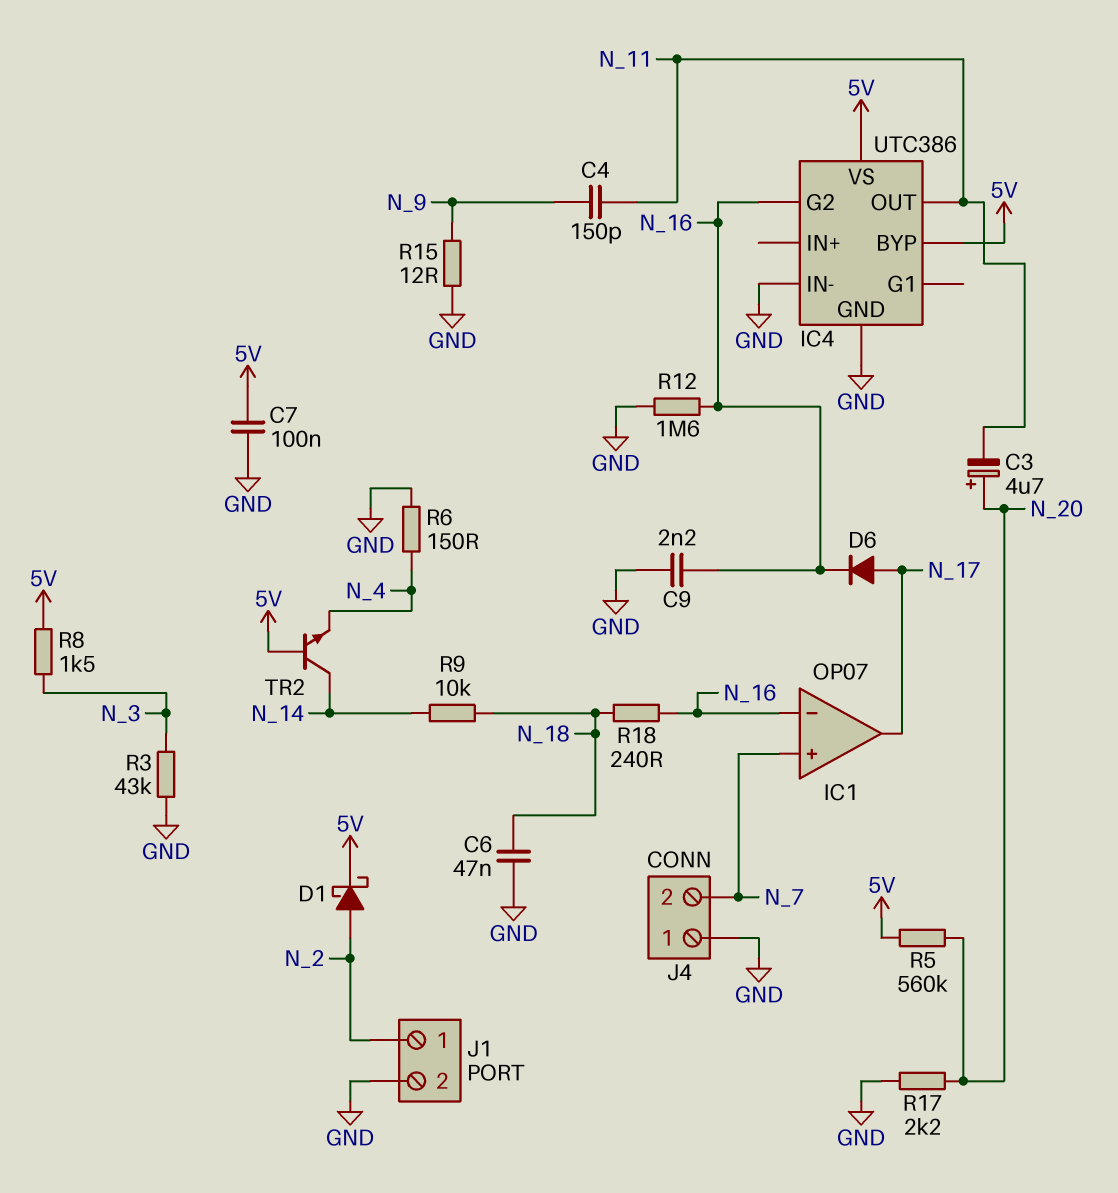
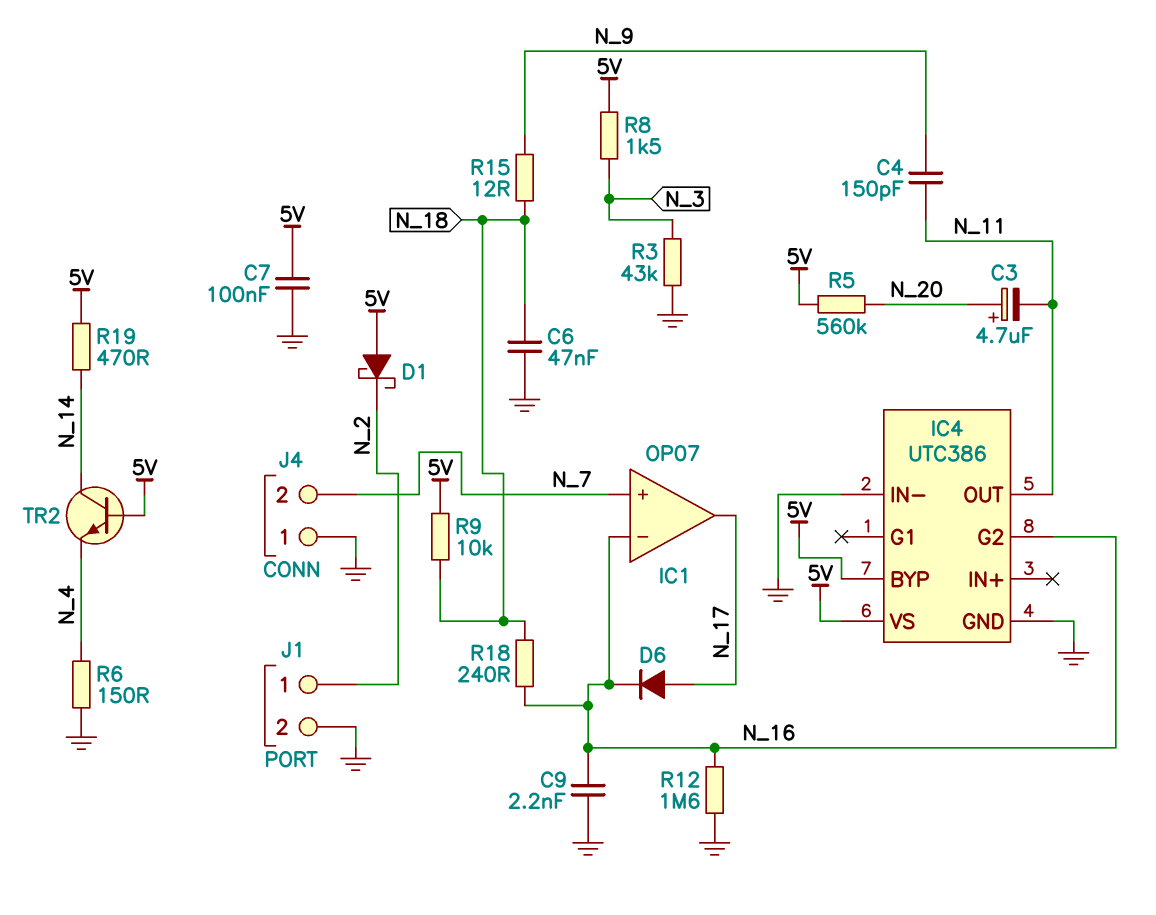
D1: schottky (A N_2, K 5V) -> schottky (A 5V, K N_2)
R9: 10k (N_14, N_18) -> 10k (5V, N_18)
R15: 12 (GND, N_9) -> 12 (N_9, N_18)
R17: 2.2k (GND, N_20) -> none
R19: none -> 470 (5V, N_14)

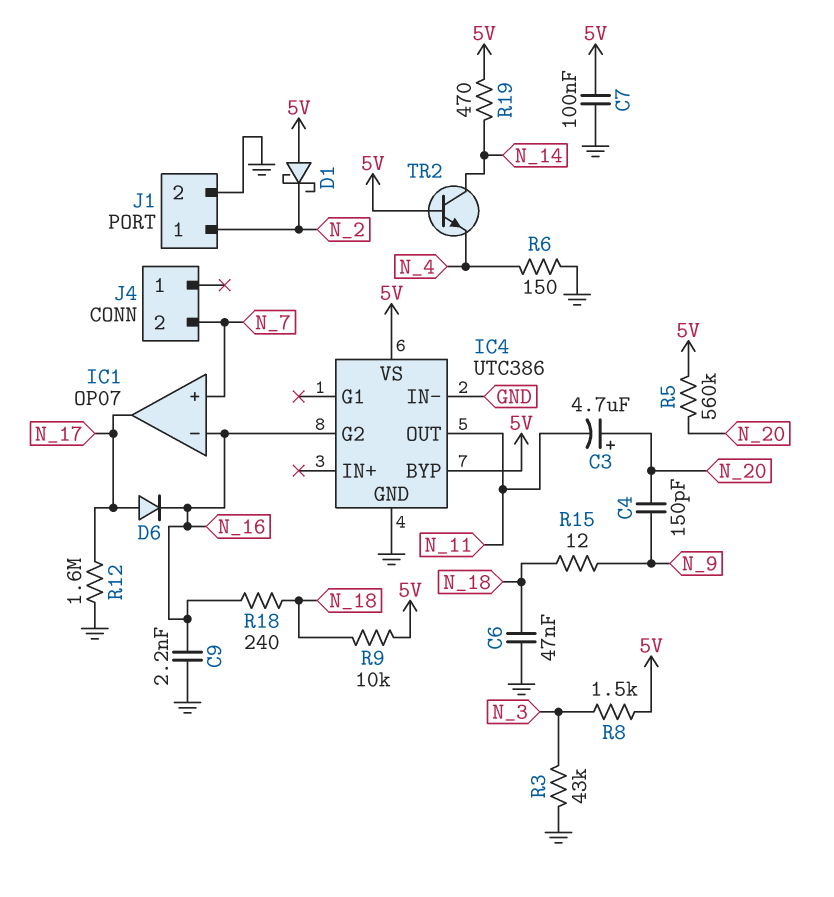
C4: 150pF (N_9, N_11) -> 150pF (N_9, N_20)
J4 pin 1: GND -> none
R12: 1.6M (GND, N_16) -> 1.6M (GND, N_17)

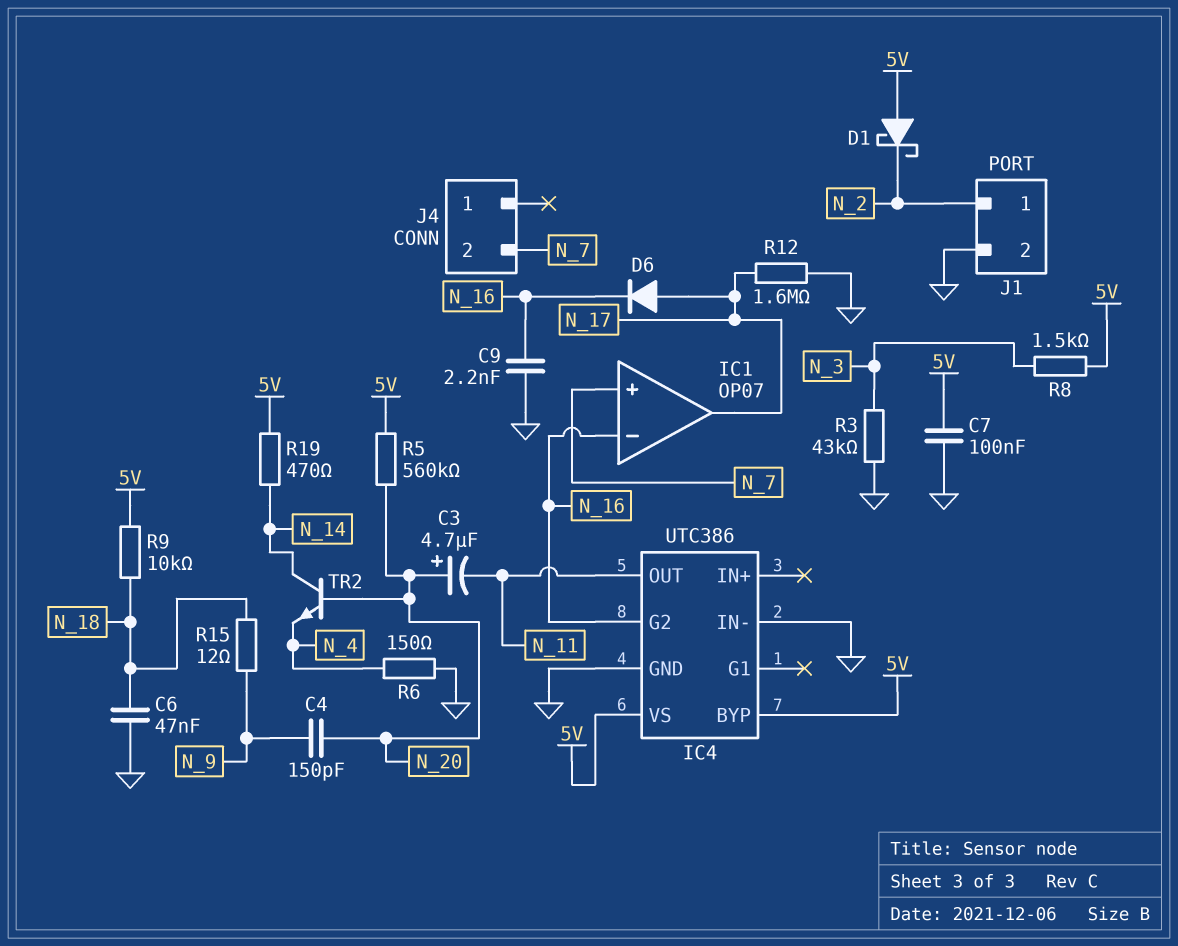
R18: 240 (N_16, N_18) -> none
TR2: NPN (B 5V, C N_14, E N_4) -> NPN (B N_20, C N_14, E N_4)

